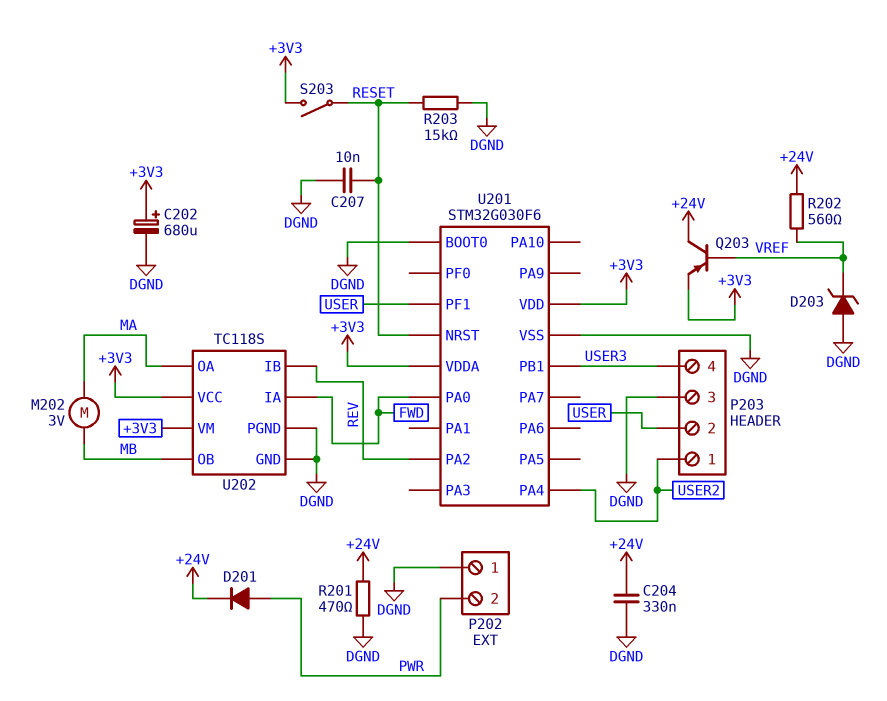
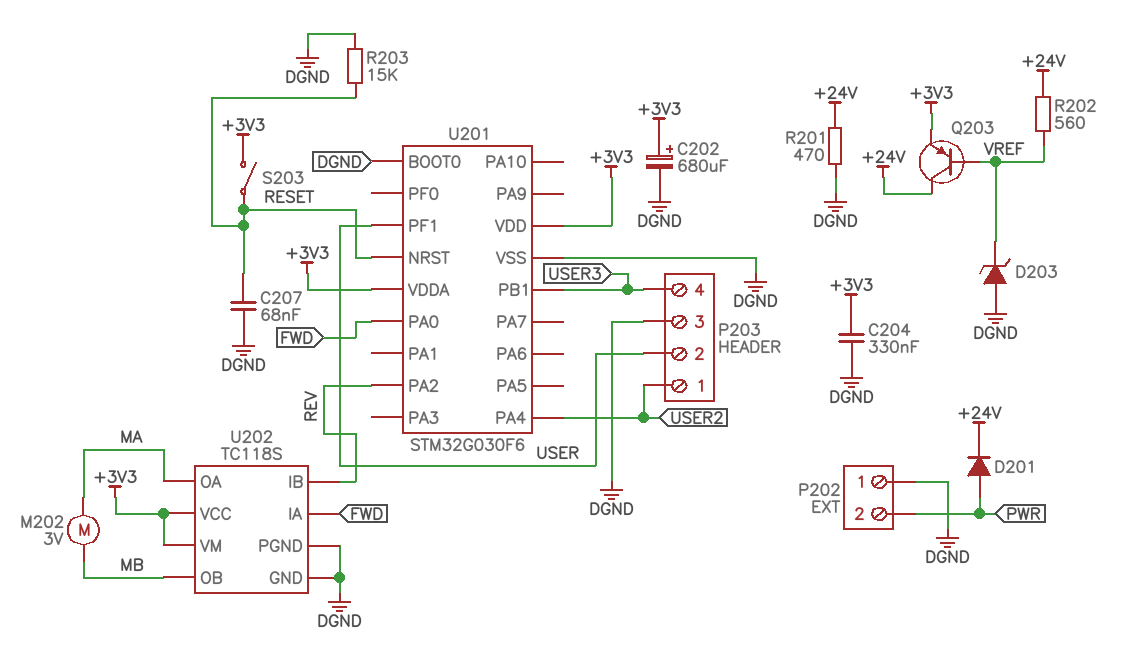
C204: 330nF (+24V, DGND) -> 330nF (+3V3, DGND)
C207: 10nF (DGND, RESET) -> 68nF (DGND, RESET)

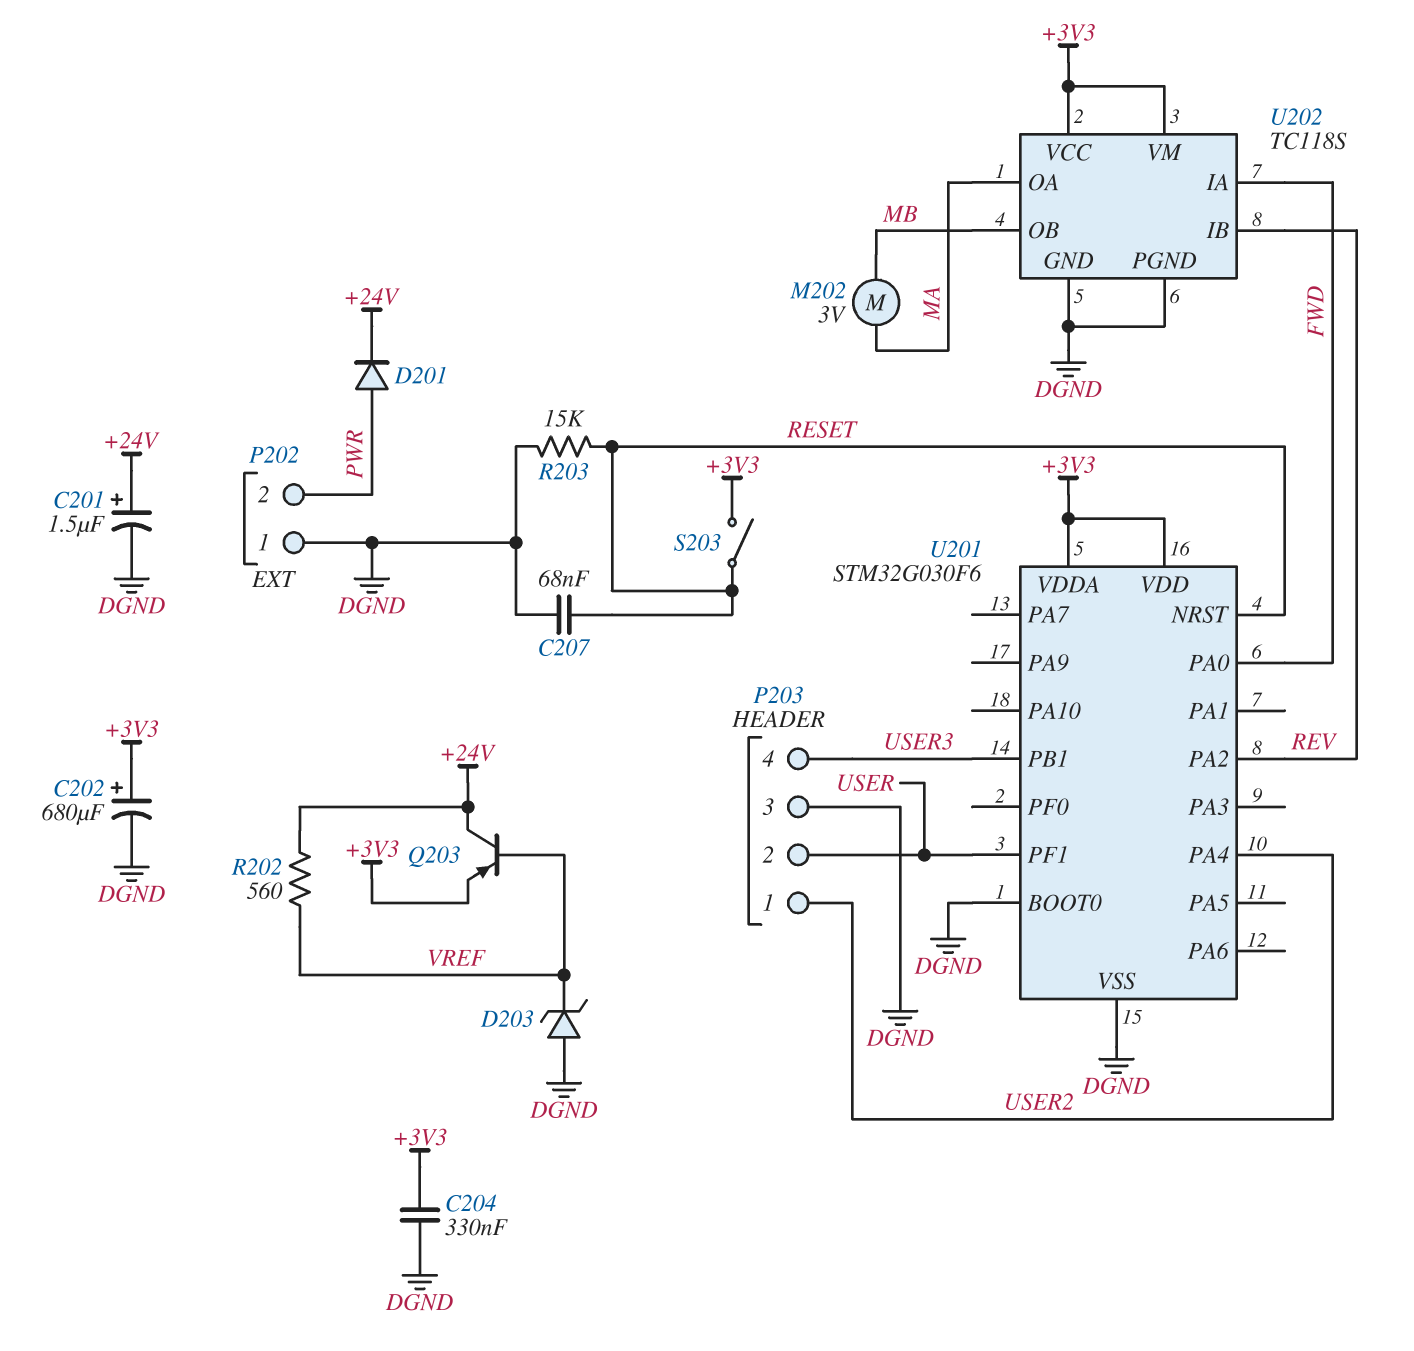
C201: none -> 1.5uF (plus +24V, minus DGND)
R201: 470 (+24V, DGND) -> none

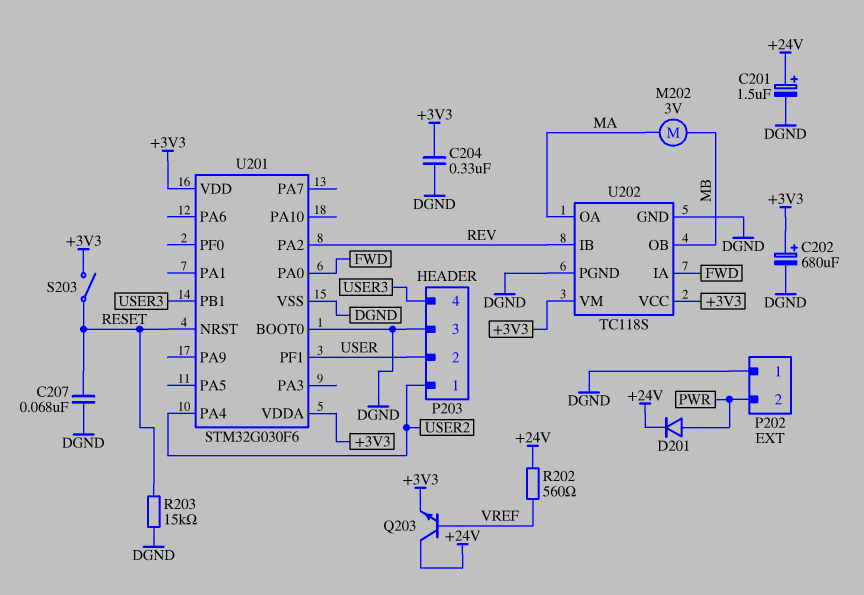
D203: zener (A DGND, K VREF) -> none
Q203: PNP (B VREF, C +24V, E +3V3) -> NPN (B VREF, C +24V, E +3V3)

